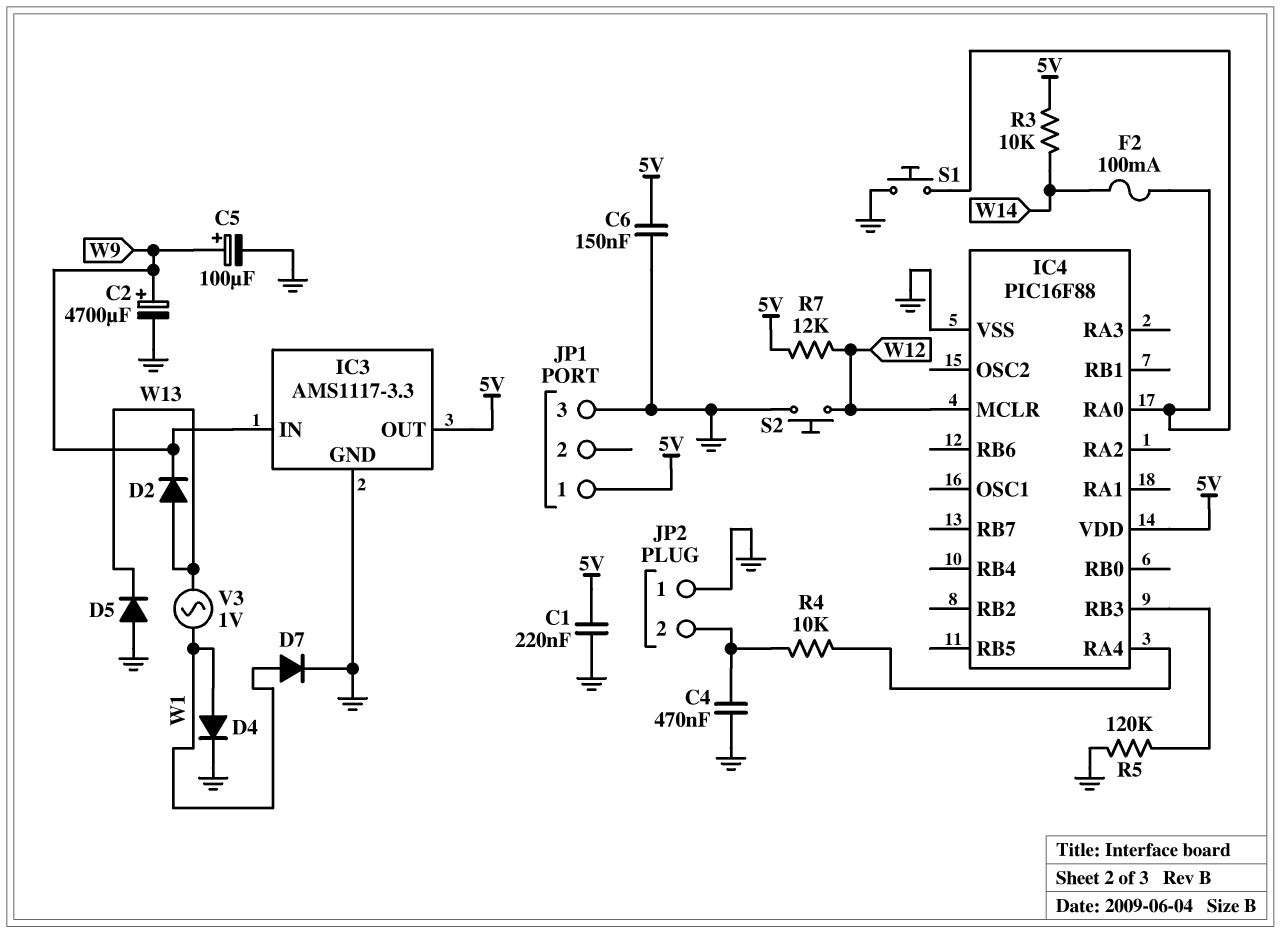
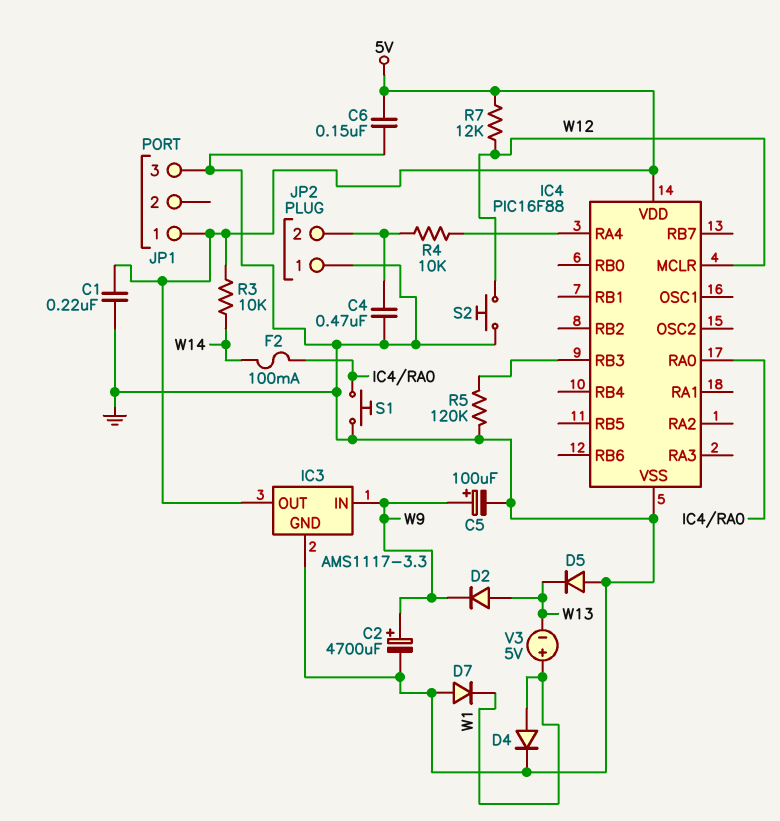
D7: diode (A W1, K GND) -> diode (A GND, K W1)
V3: AC 1V (W1, W13) -> 5V (plus W1, minus W13)

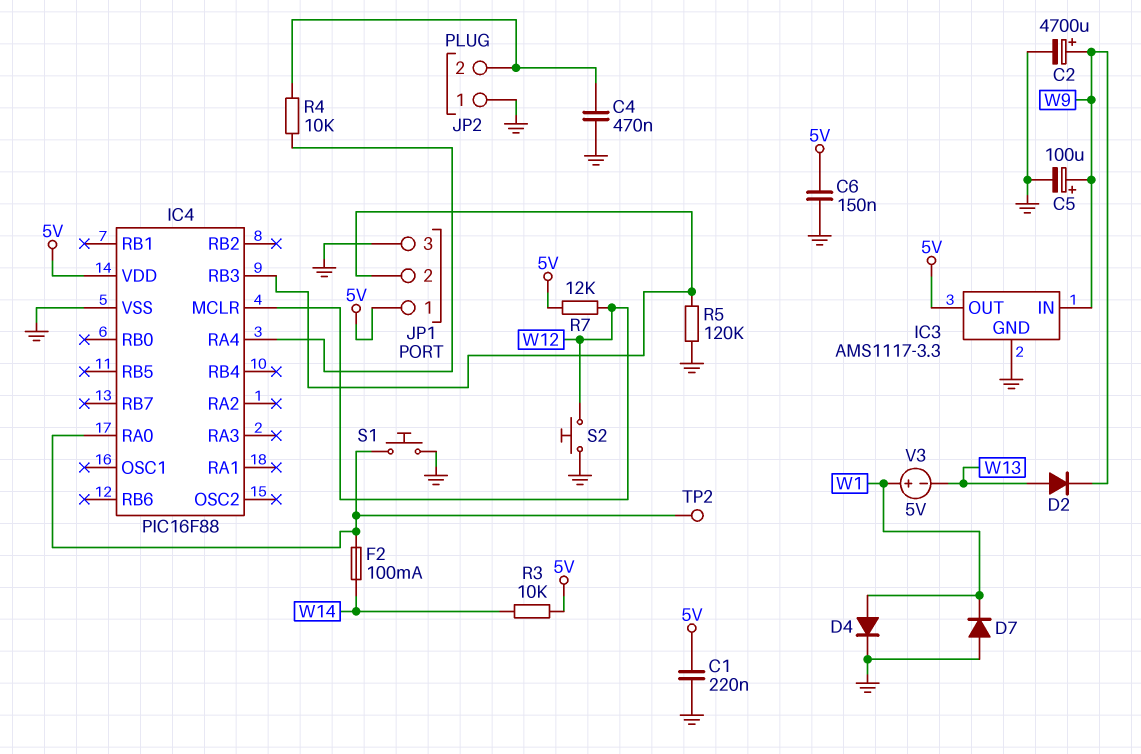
D5: diode (A GND, K W13) -> none
JP1 pin 2: none -> IC4/RB3
TP2: none -> test point (IC4/RA0)

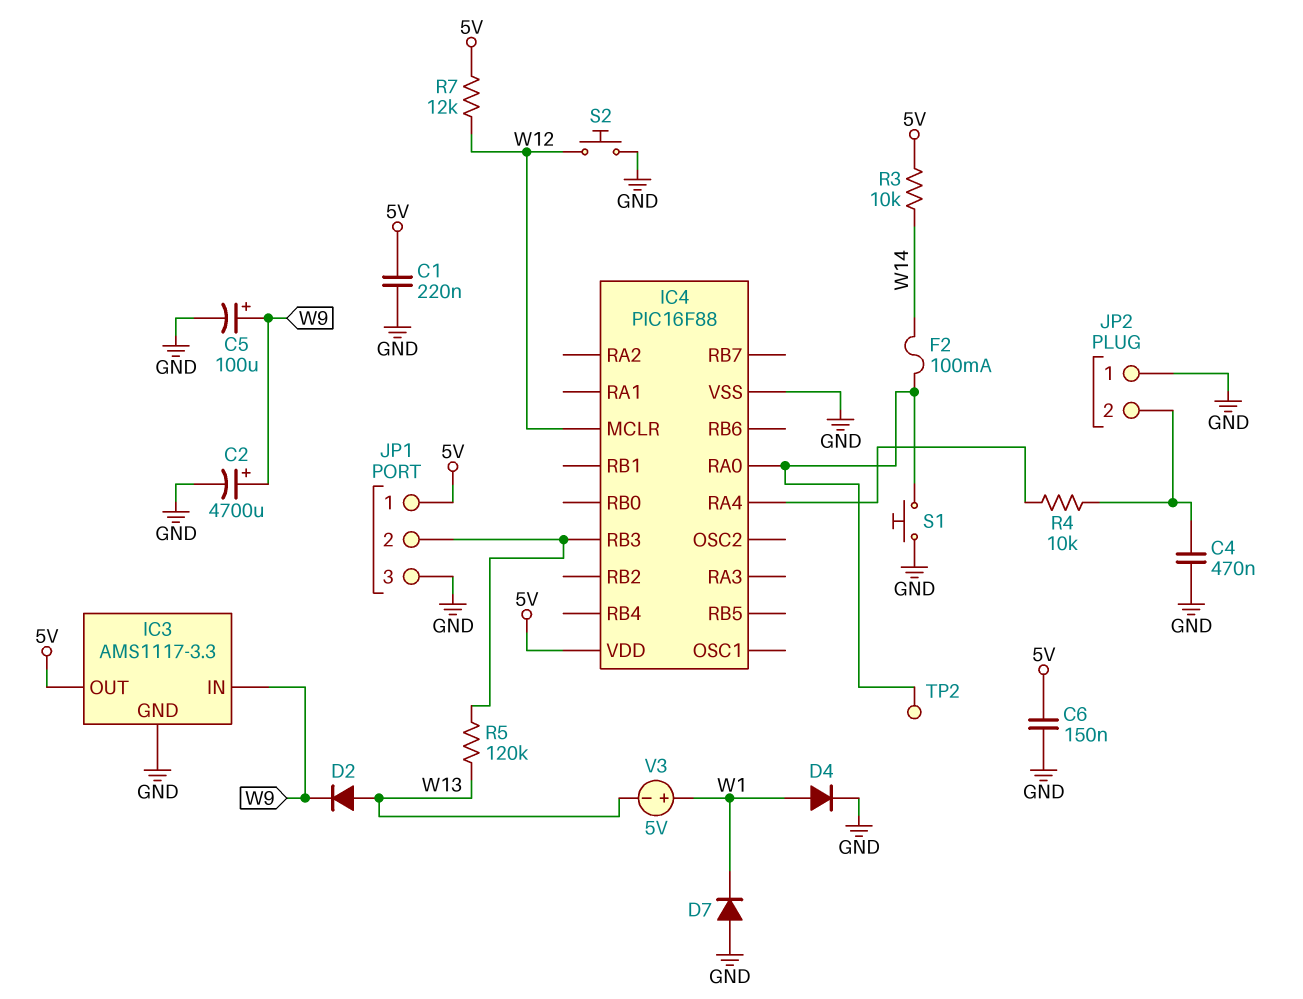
R5: 120k (GND, IC4/RB3) -> 120k (IC4/RB3, W13)

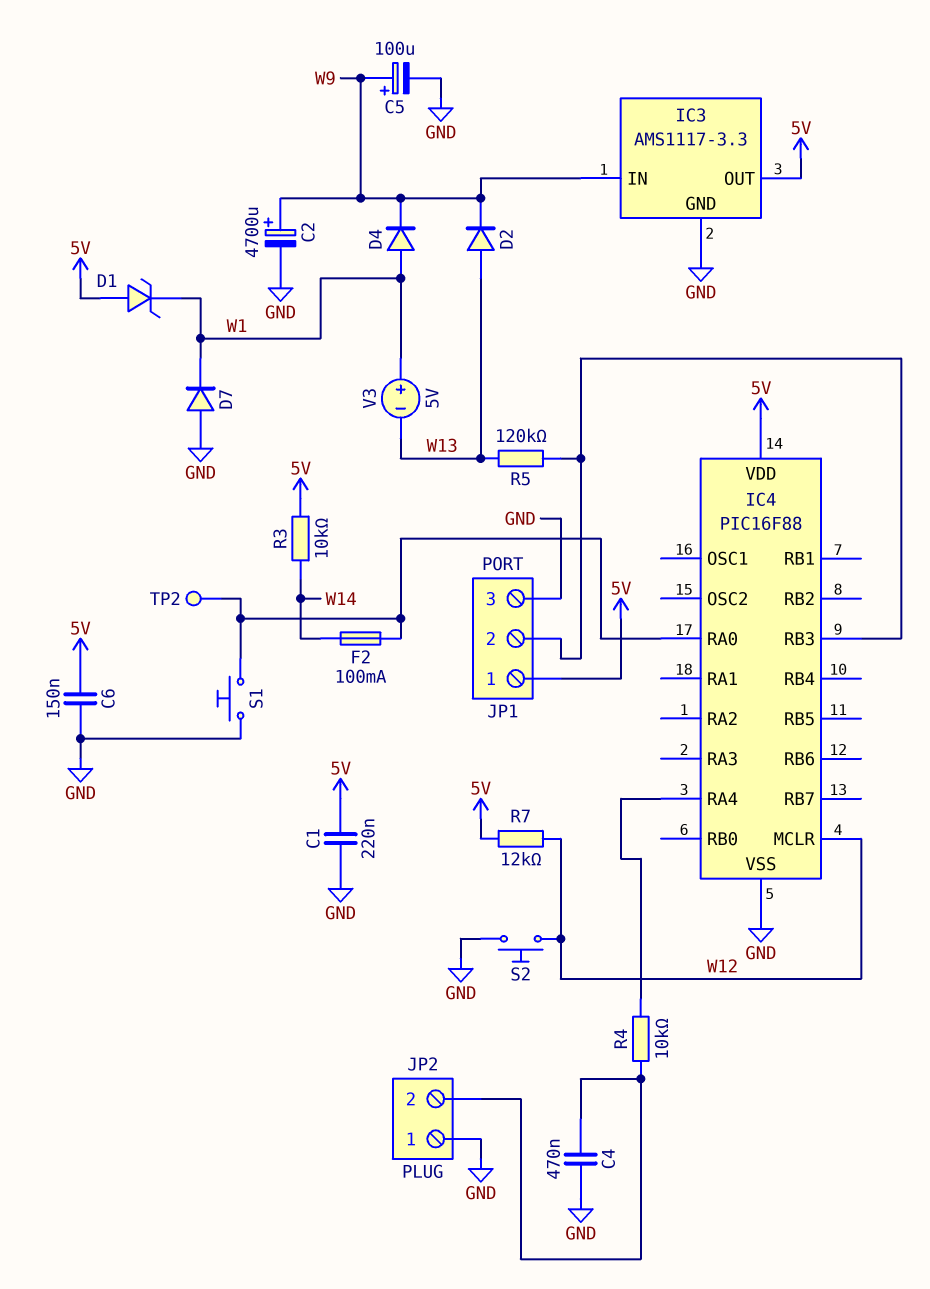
D1: none -> zener (A 5V, K W1)
D4: diode (A W1, K GND) -> diode (A W1, K W9)

